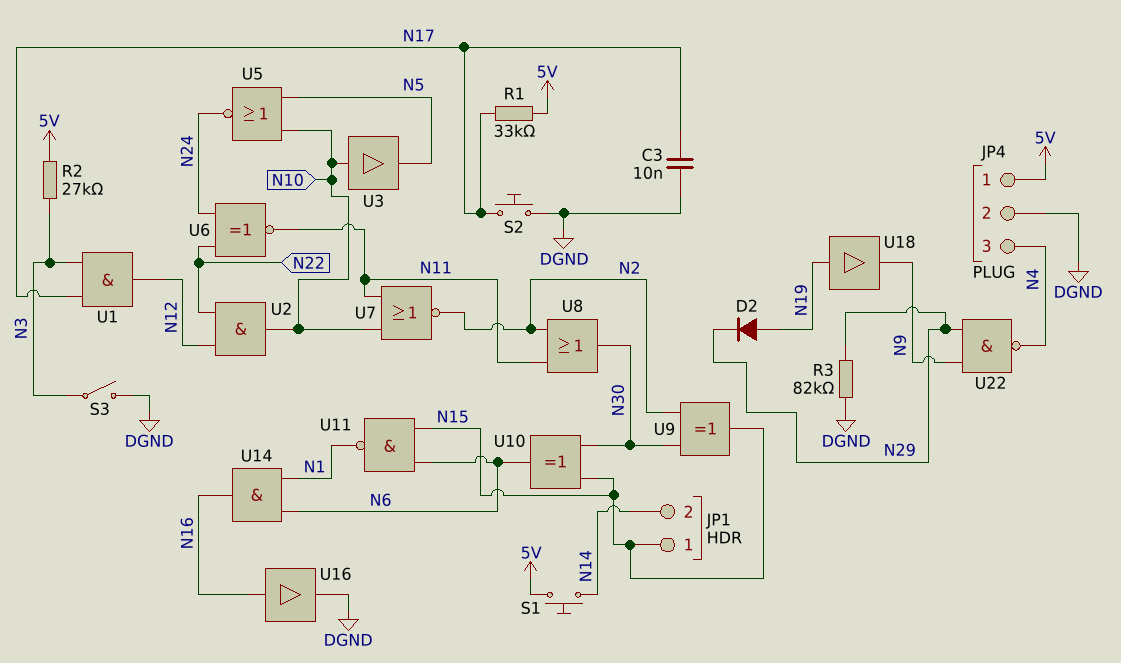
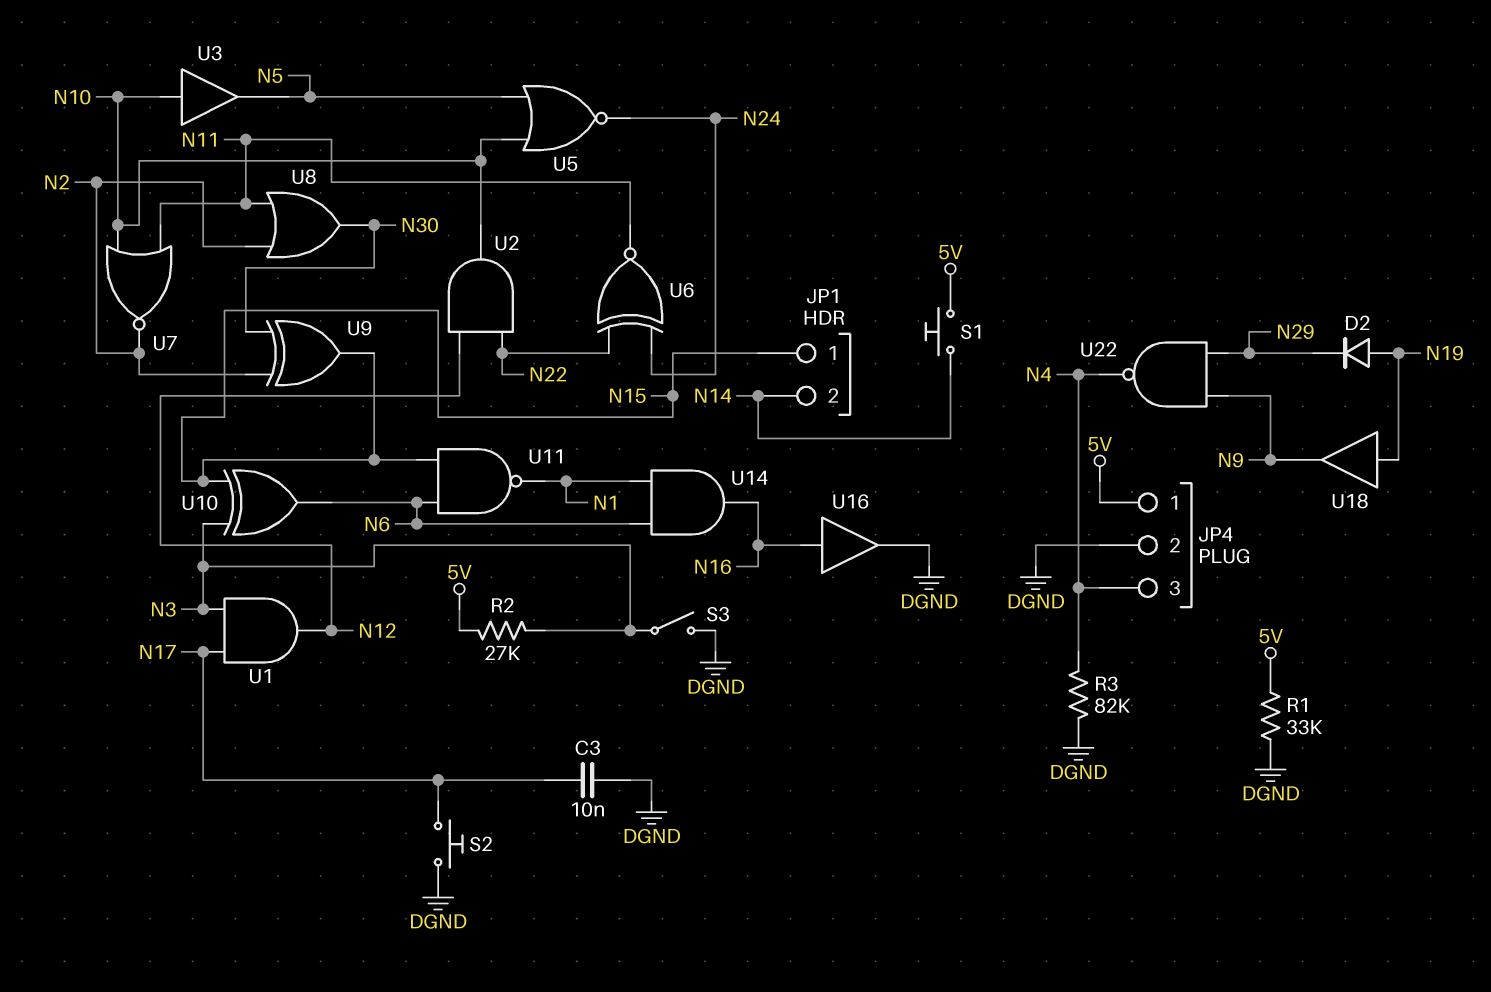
R1: 33k (5V, N17) -> 33k (5V, DGND)
R3: 82k (DGND, N29) -> 82k (DGND, N4)
U10: XOR (in N15, in N30, out N6) -> XOR (in N3, in N15, out N6)

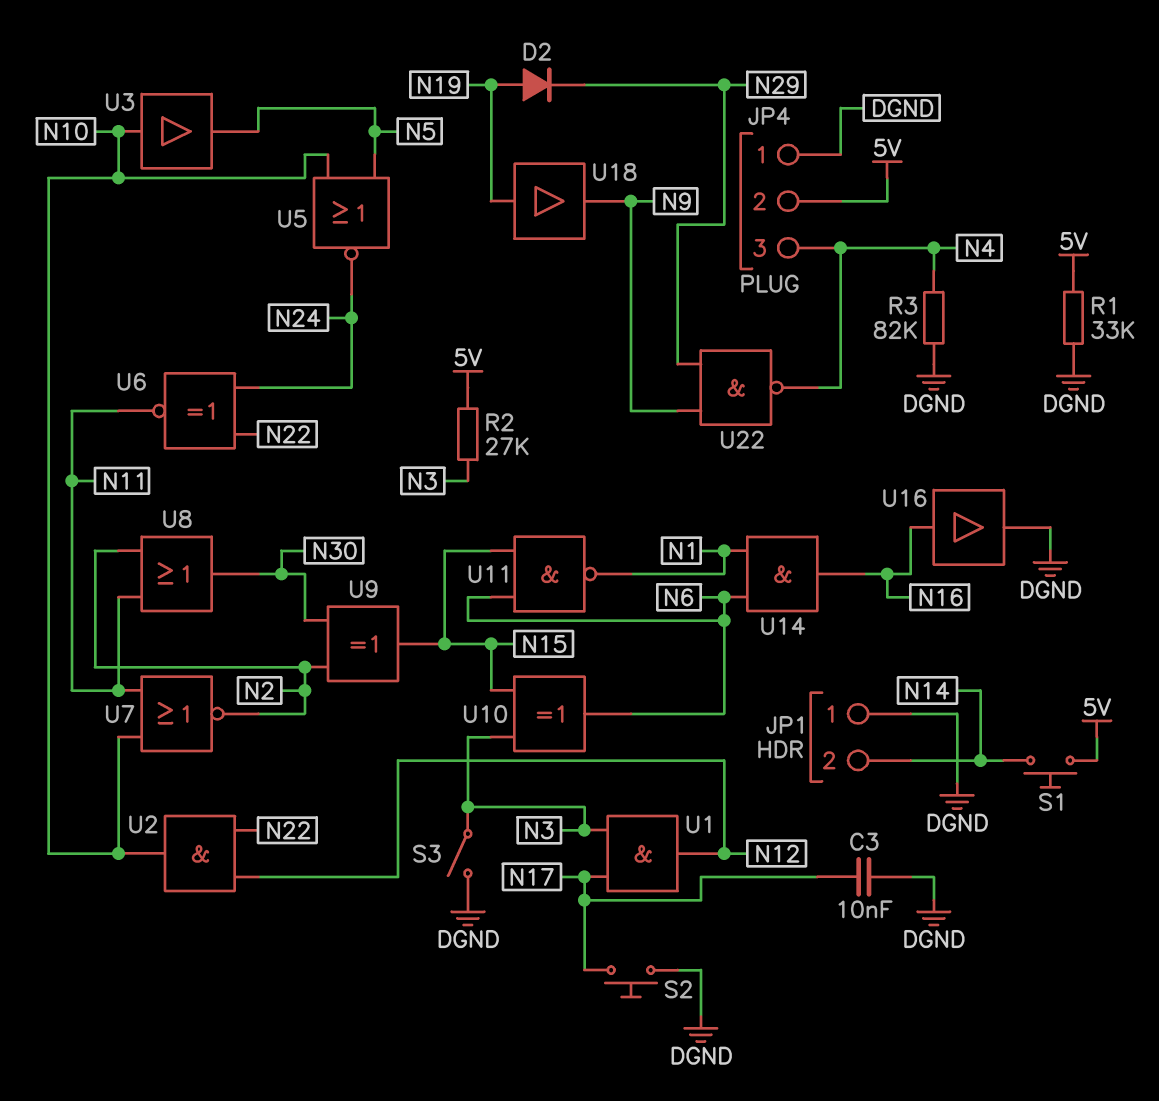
JP1 pin 1: N15 -> DGND
JP4 pin 1: 5V -> DGND
JP4 pin 2: DGND -> 5V

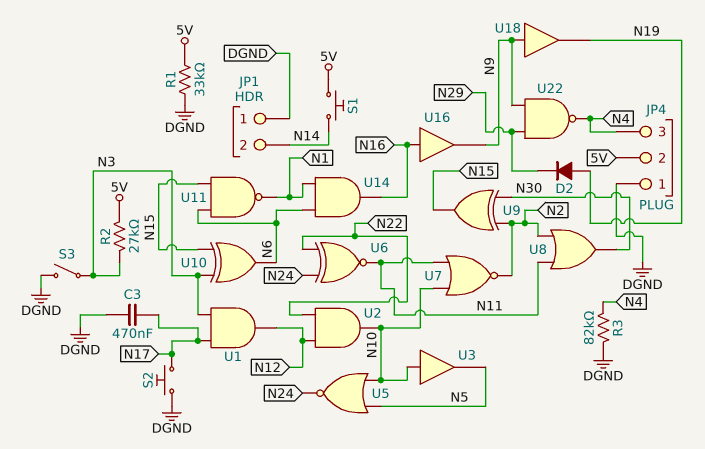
C3: 10nF (DGND, N17) -> 470nF (DGND, N17)
U16: buffer (in N16, out DGND) -> buffer (in N16, out N9)
U18: buffer (in N19, out N9) -> buffer (in N9, out N19)

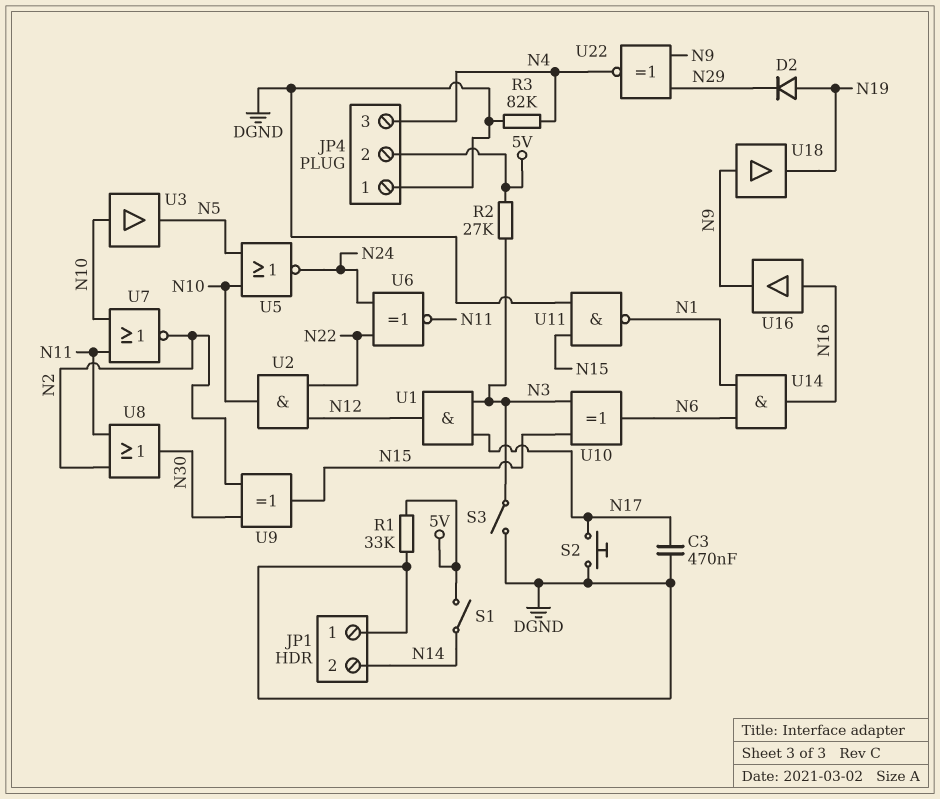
S1: button (5V, N14) -> switch (5V, N14)
U11: NAND (in N6, in N15, out N1) -> NAND (in DGND, in N15, out N1)
U22: NAND (in N9, in N29, out N4) -> XNOR (in N9, in N29, out N4)

